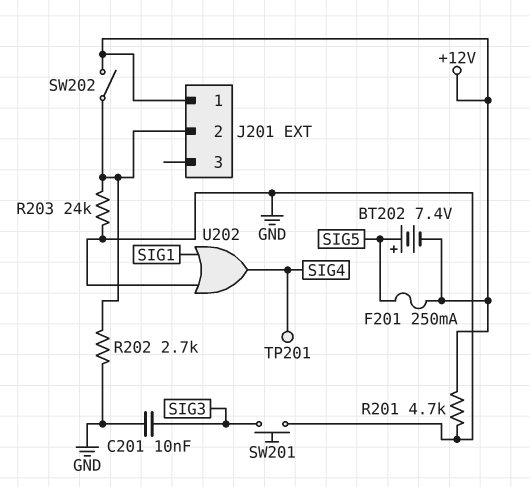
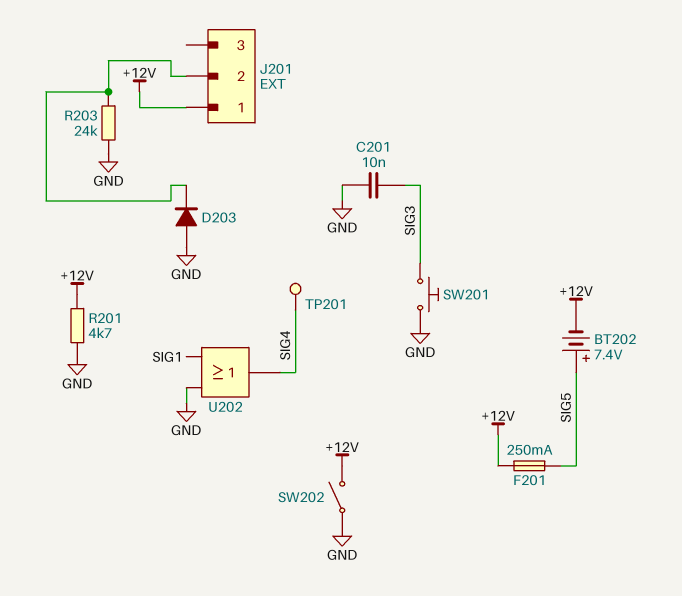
D203: none -> diode (A GND, K J201/2)
R202: 2.7k (GND, J201/2) -> none
SW202: switch (+12V, J201/2) -> switch (+12V, GND)

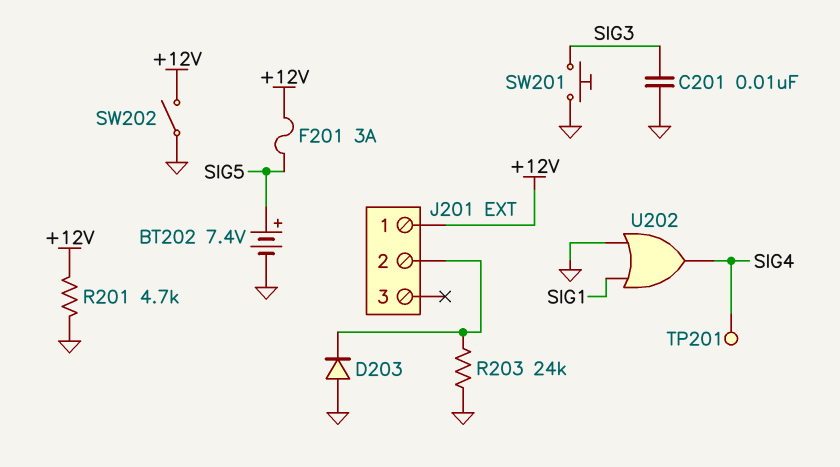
BT202: 7.4V (plus SIG5, minus +12V) -> 7.4V (plus SIG5, minus GND)
F201: 250mA (+12V, SIG5) -> 3A (+12V, SIG5)

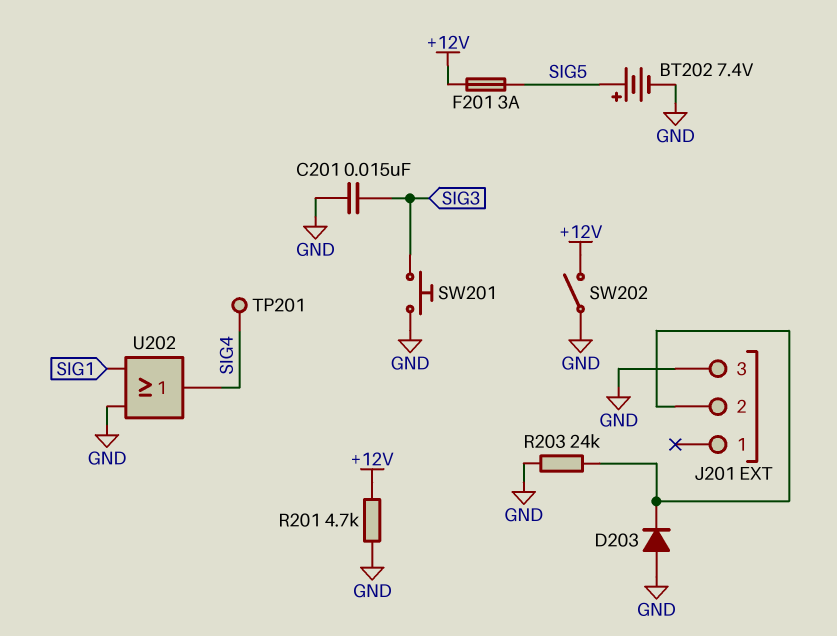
C201: 10nF (GND, SIG3) -> 15nF (GND, SIG3)
J201 pin 1: +12V -> none
J201 pin 3: none -> GND

